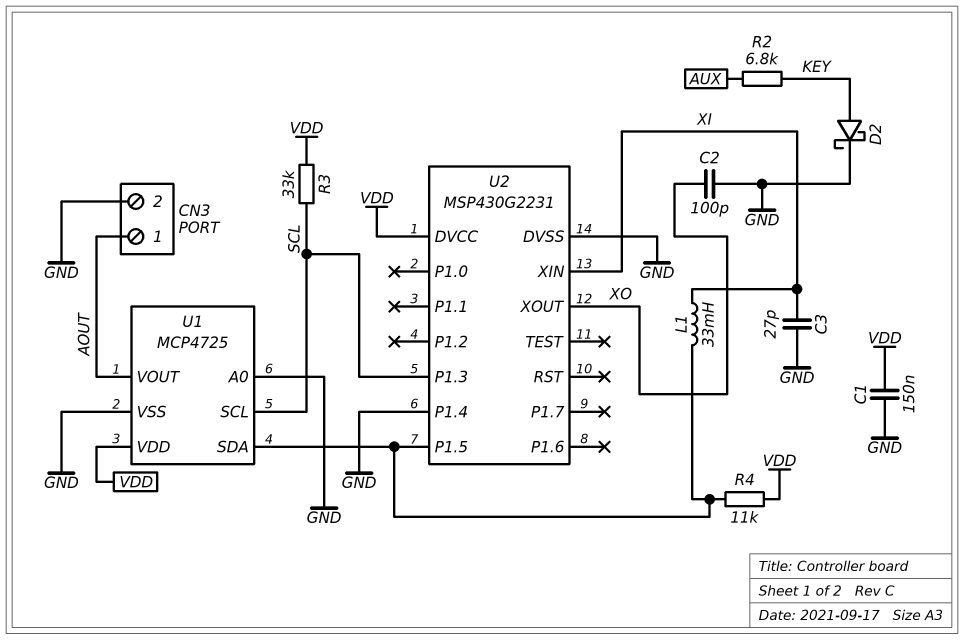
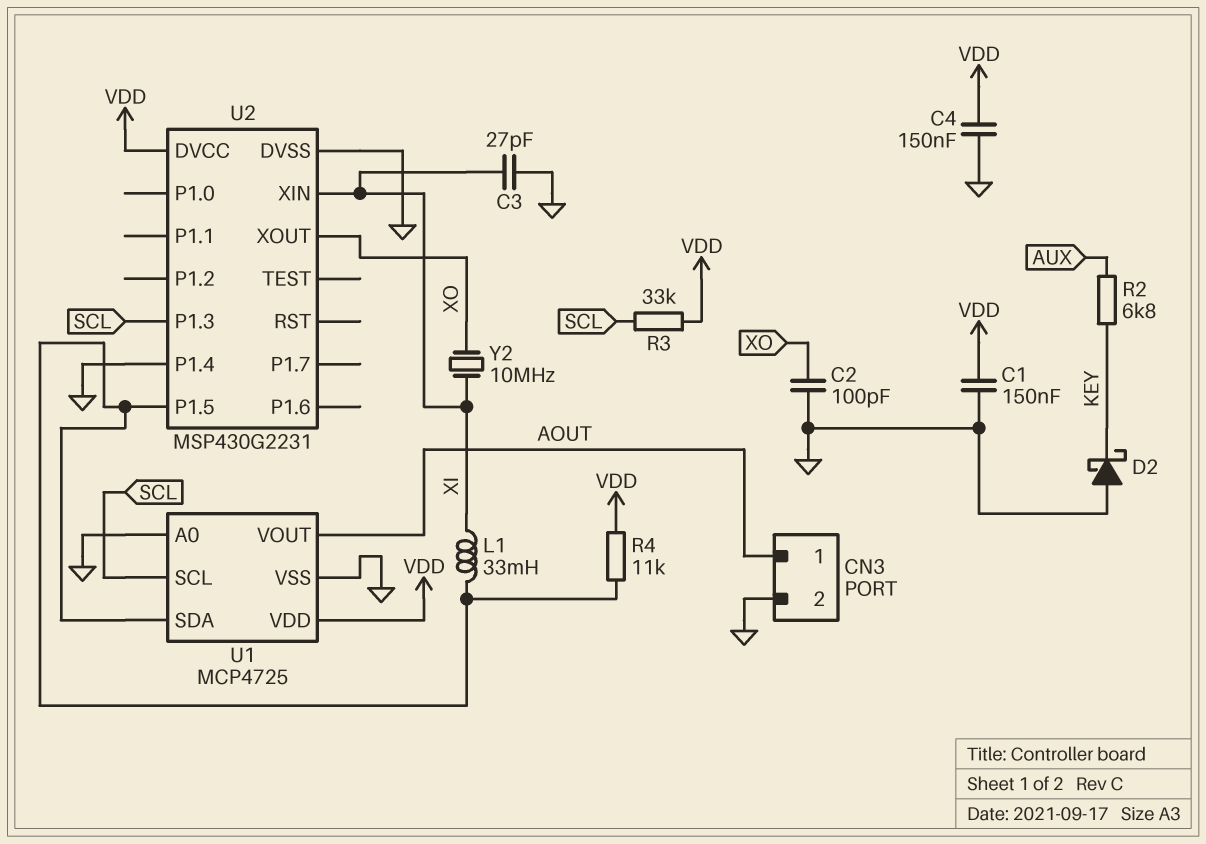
C4: none -> 150nF (GND, VDD)
D2: schottky (A KEY, K GND) -> schottky (A GND, K KEY)
Y2: none -> 10MHz (XI, XO)

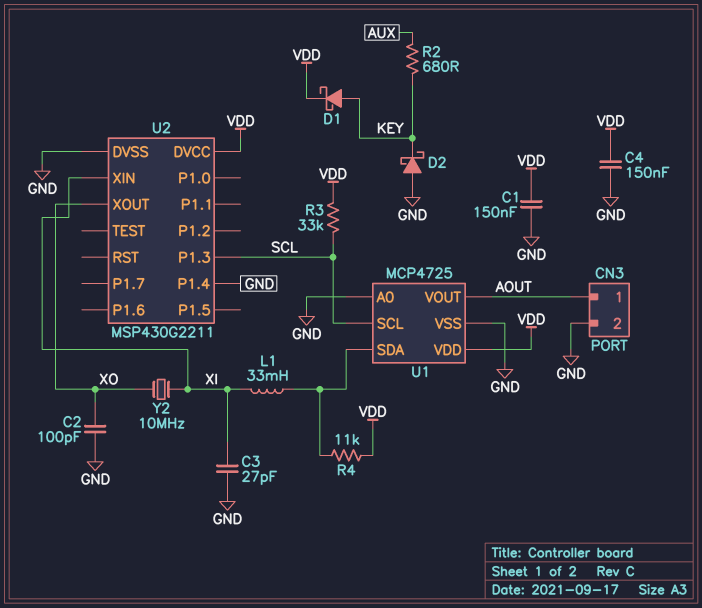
D1: none -> schottky (A KEY, K VDD)
R2: 6.8k (AUX, KEY) -> 680 (AUX, KEY)
U2: MSP430G2231 -> MSP430G2211
U2 pin P1.5: U1/SDA -> none

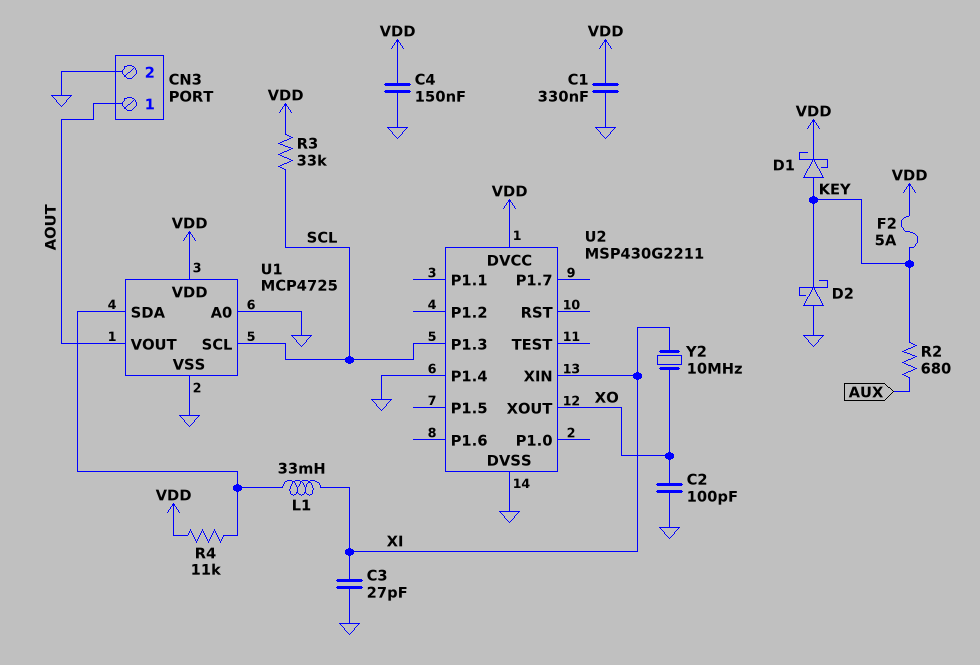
C1: 150nF (GND, VDD) -> 330nF (GND, VDD)
F2: none -> 5A (KEY, VDD)

